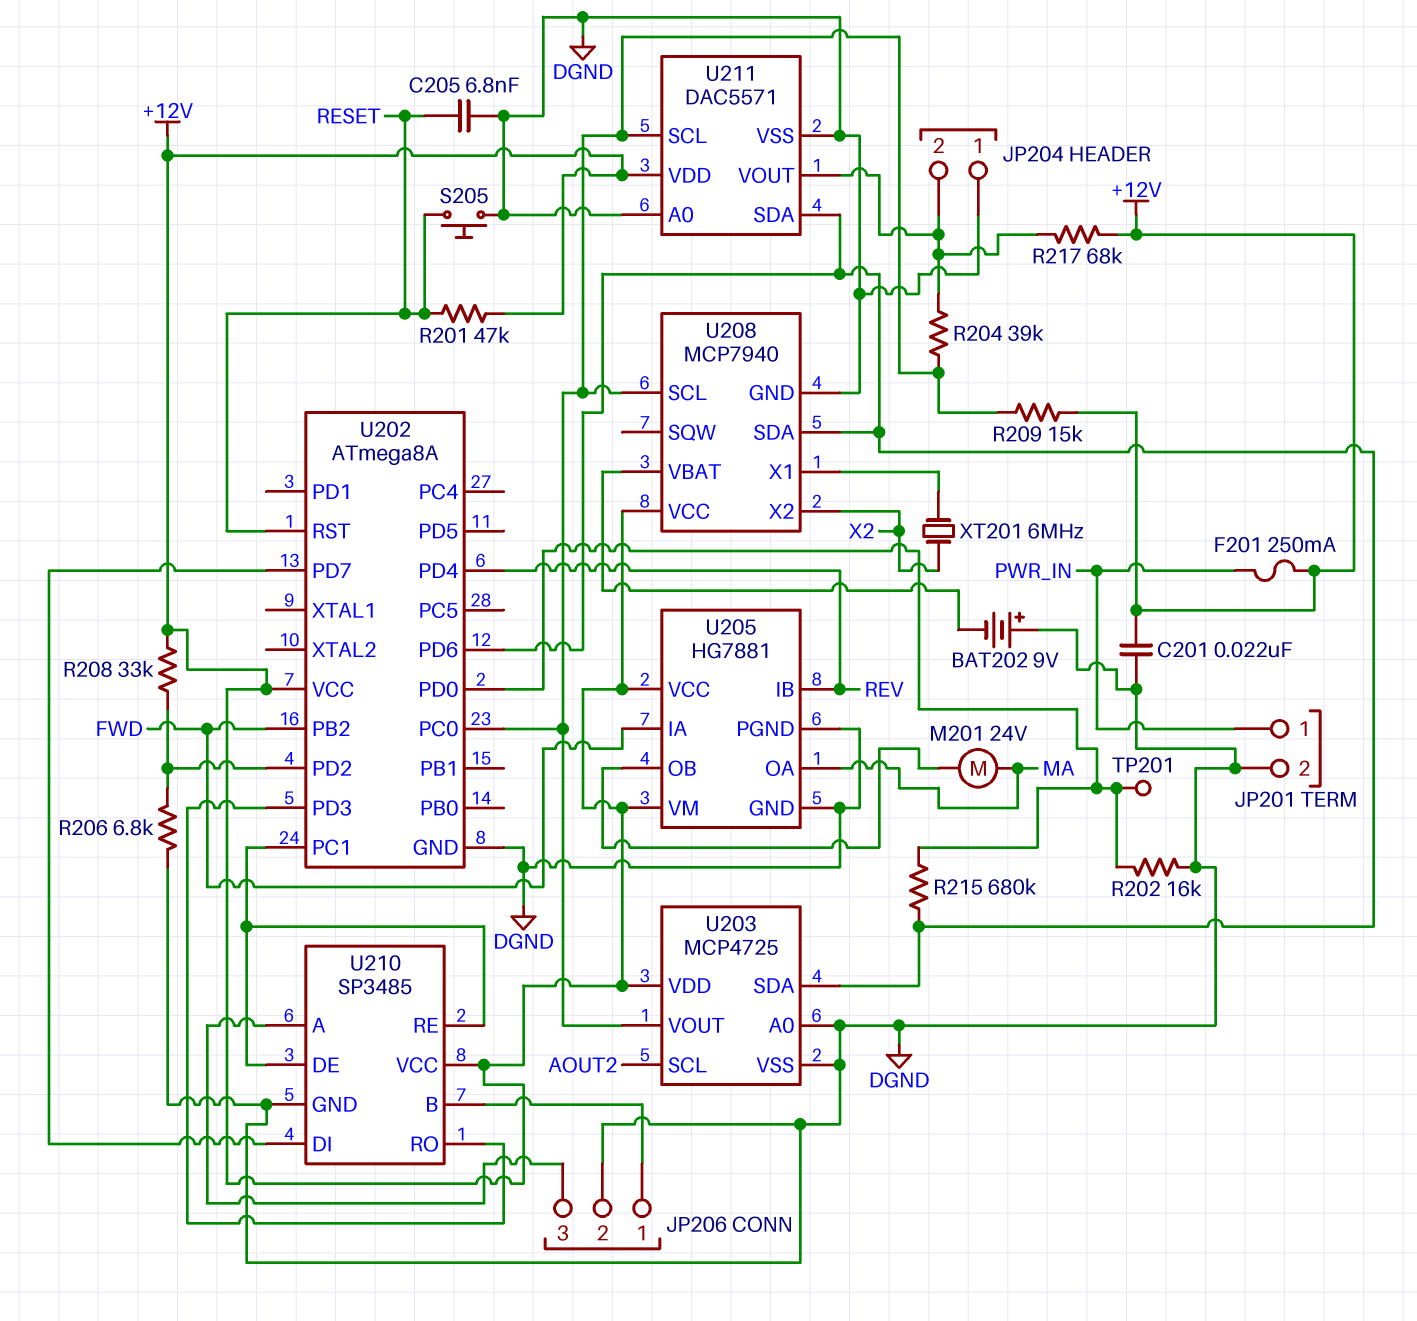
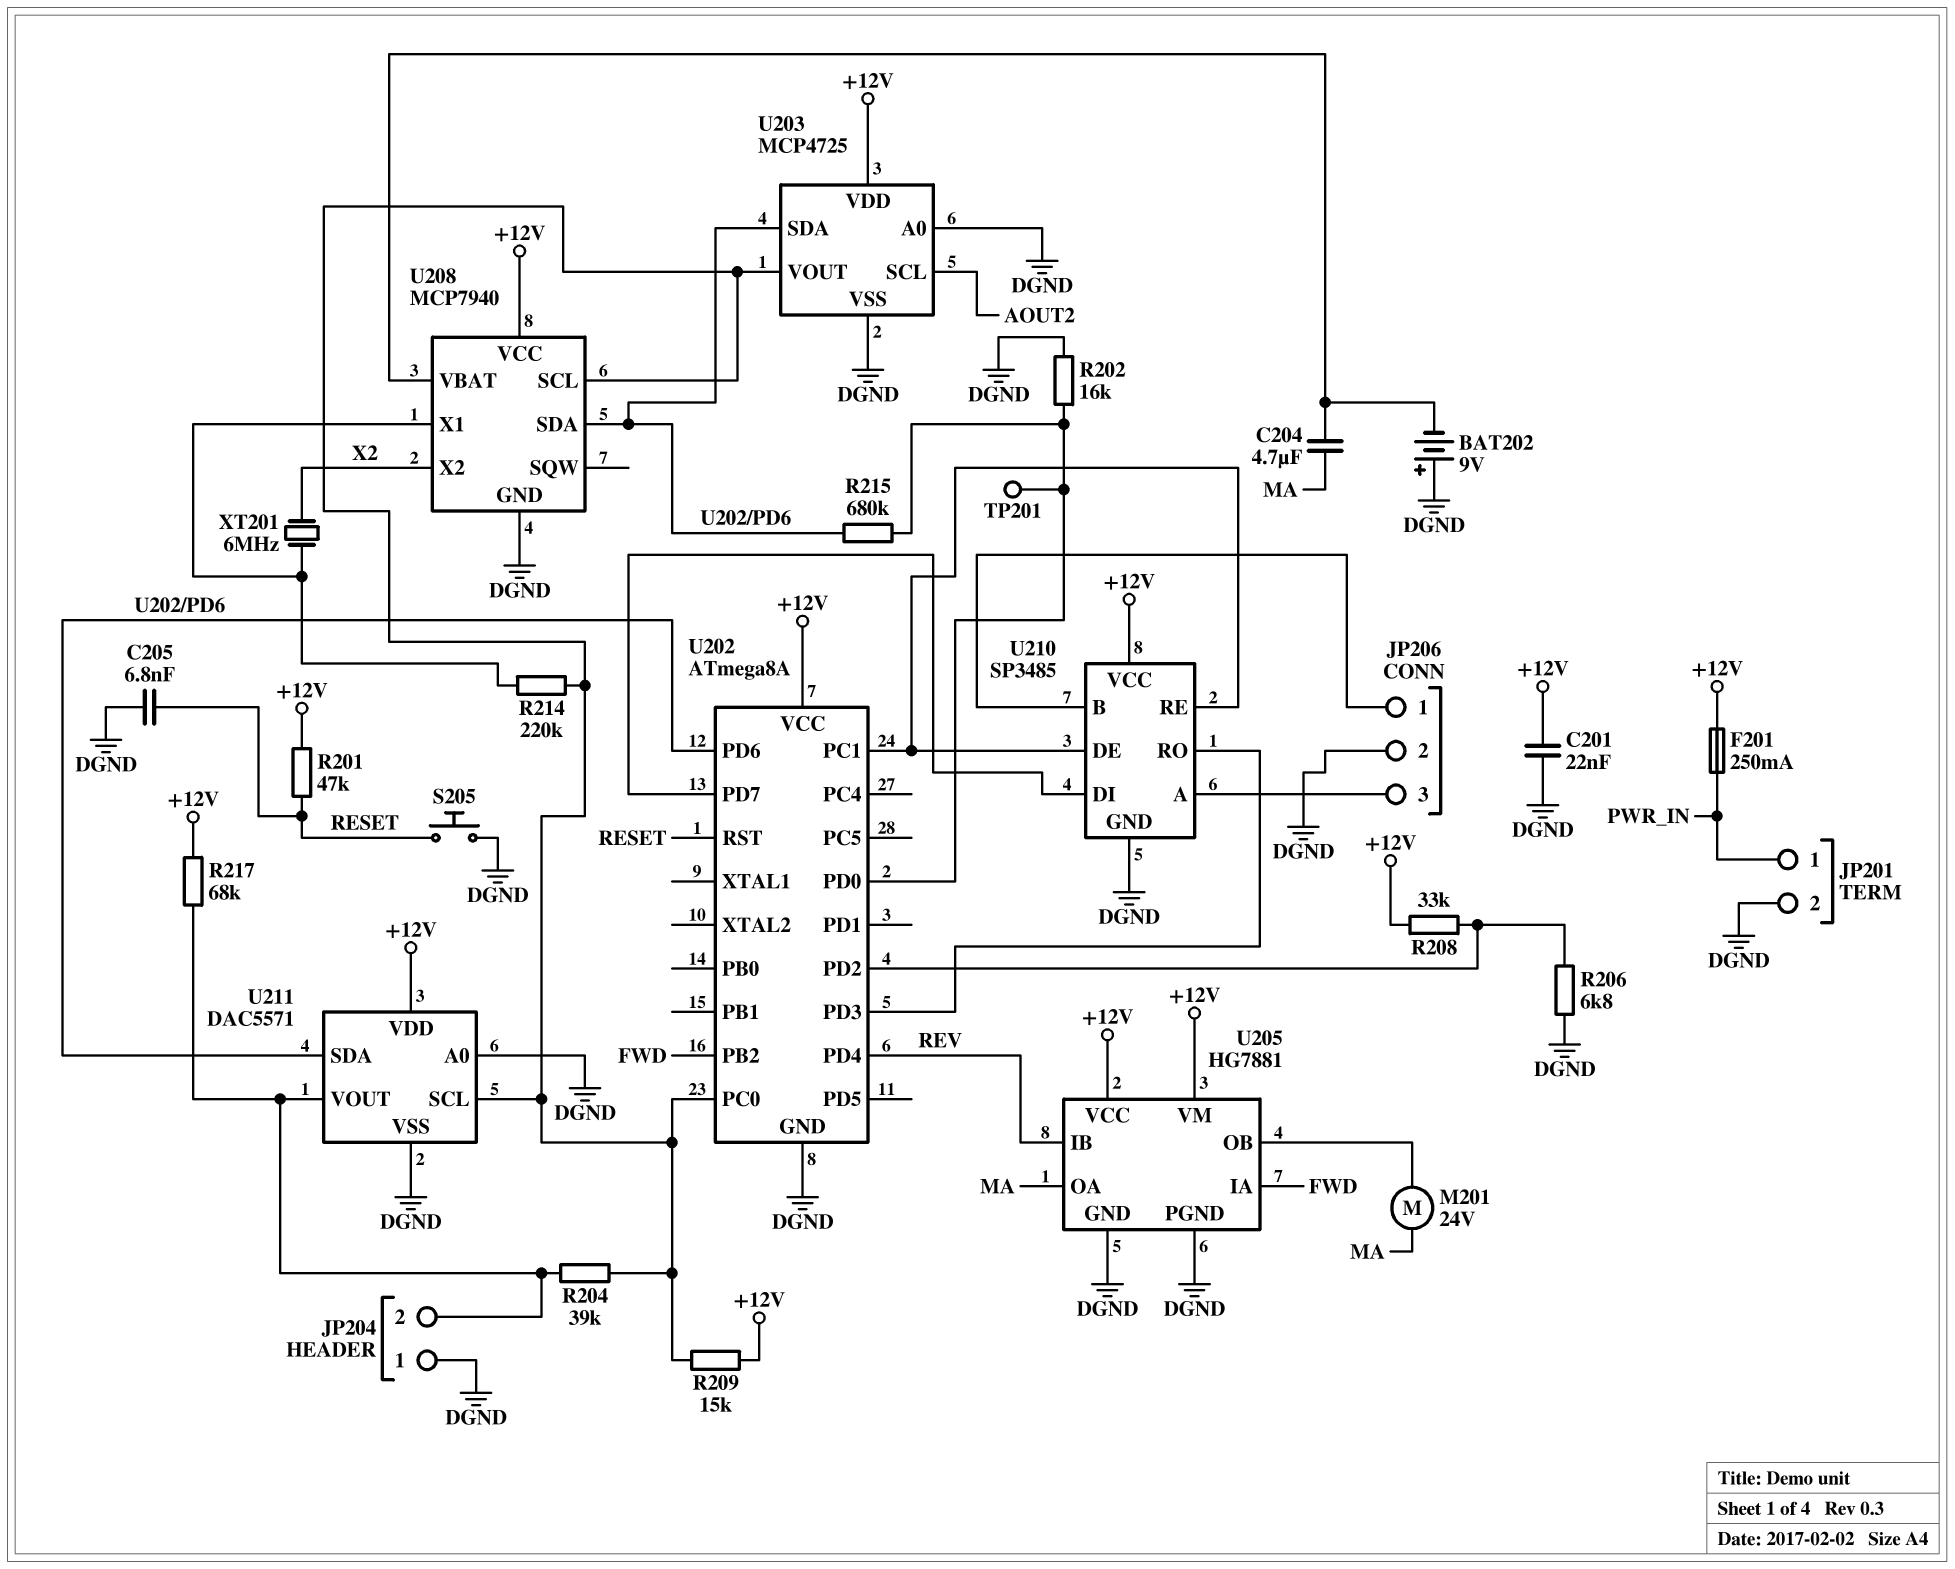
C204: none -> 4.7uF (MA, U208/VBAT)
R214: none -> 220k (U202/PC0, U208/X1)

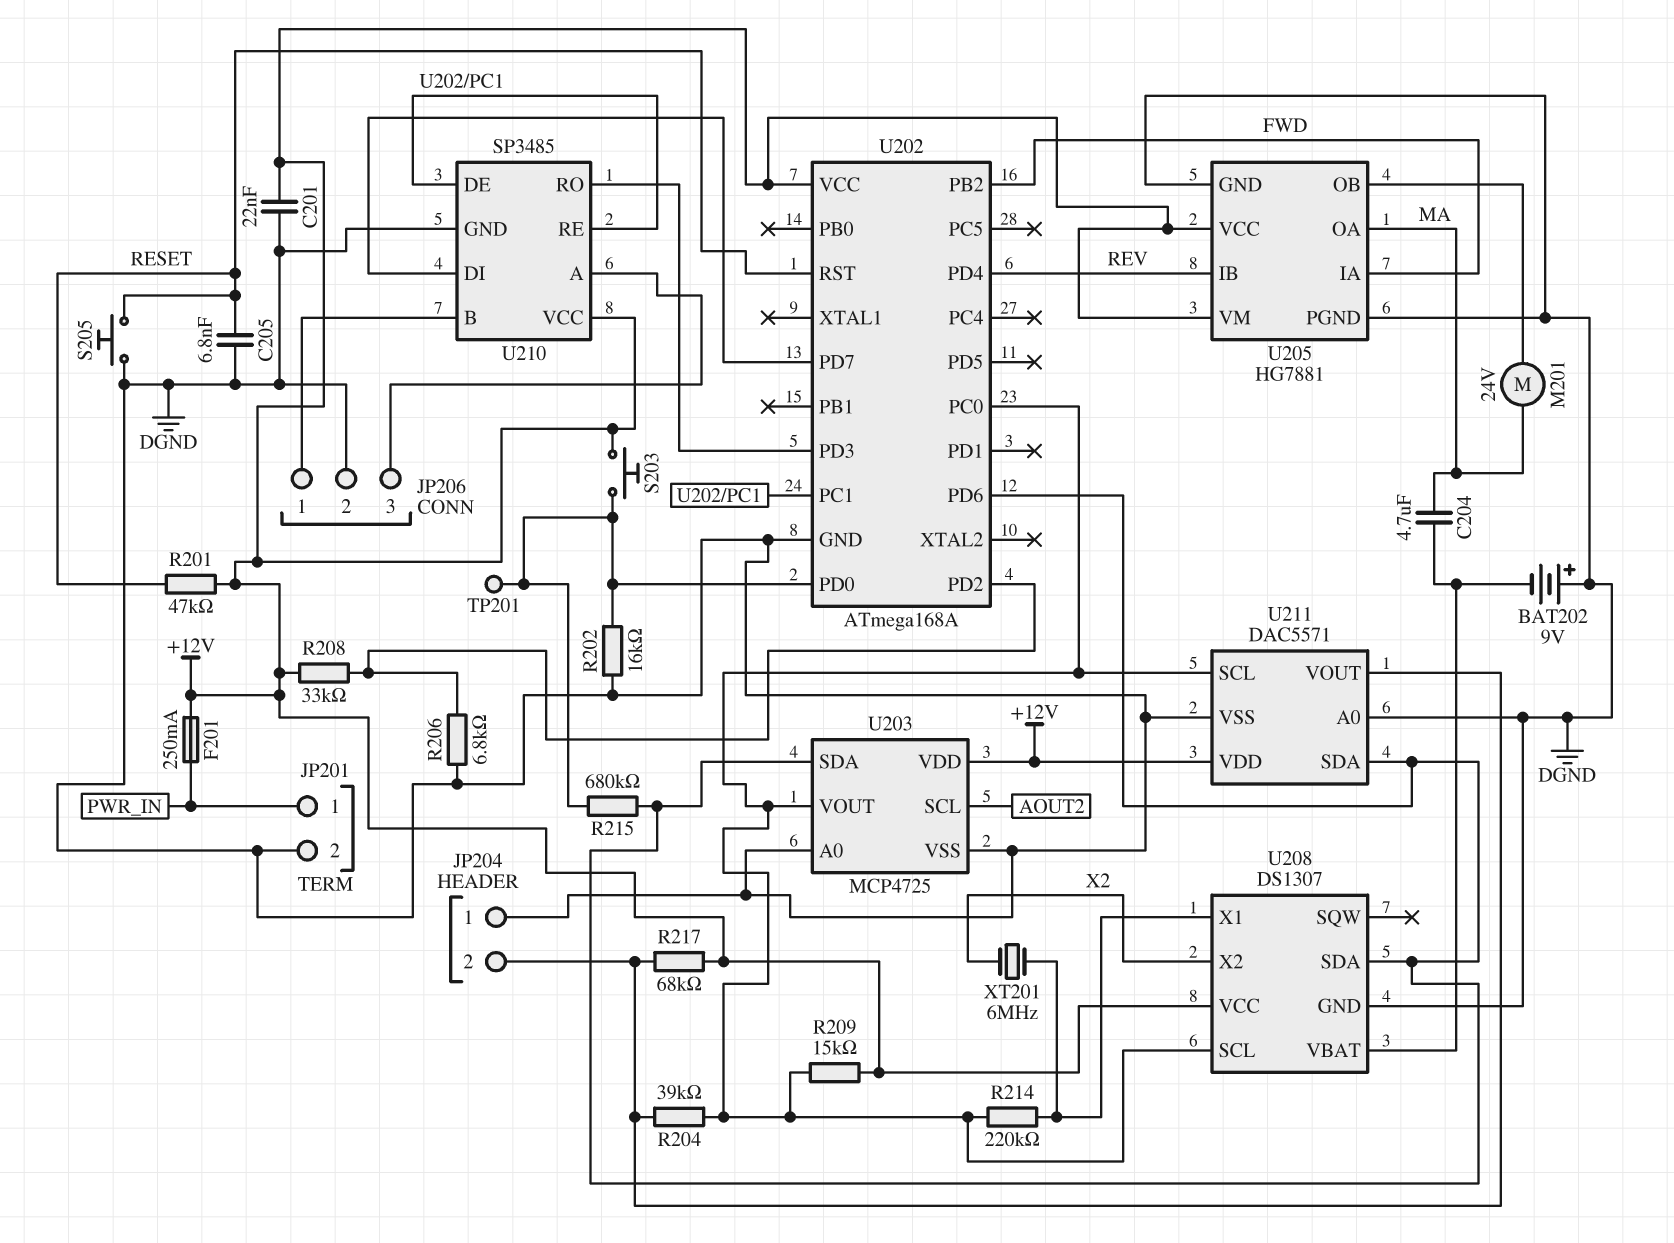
S203: none -> button (+12V, U202/PD0)
U202: ATmega8A -> ATmega168A
U208: MCP7940 -> DS1307

